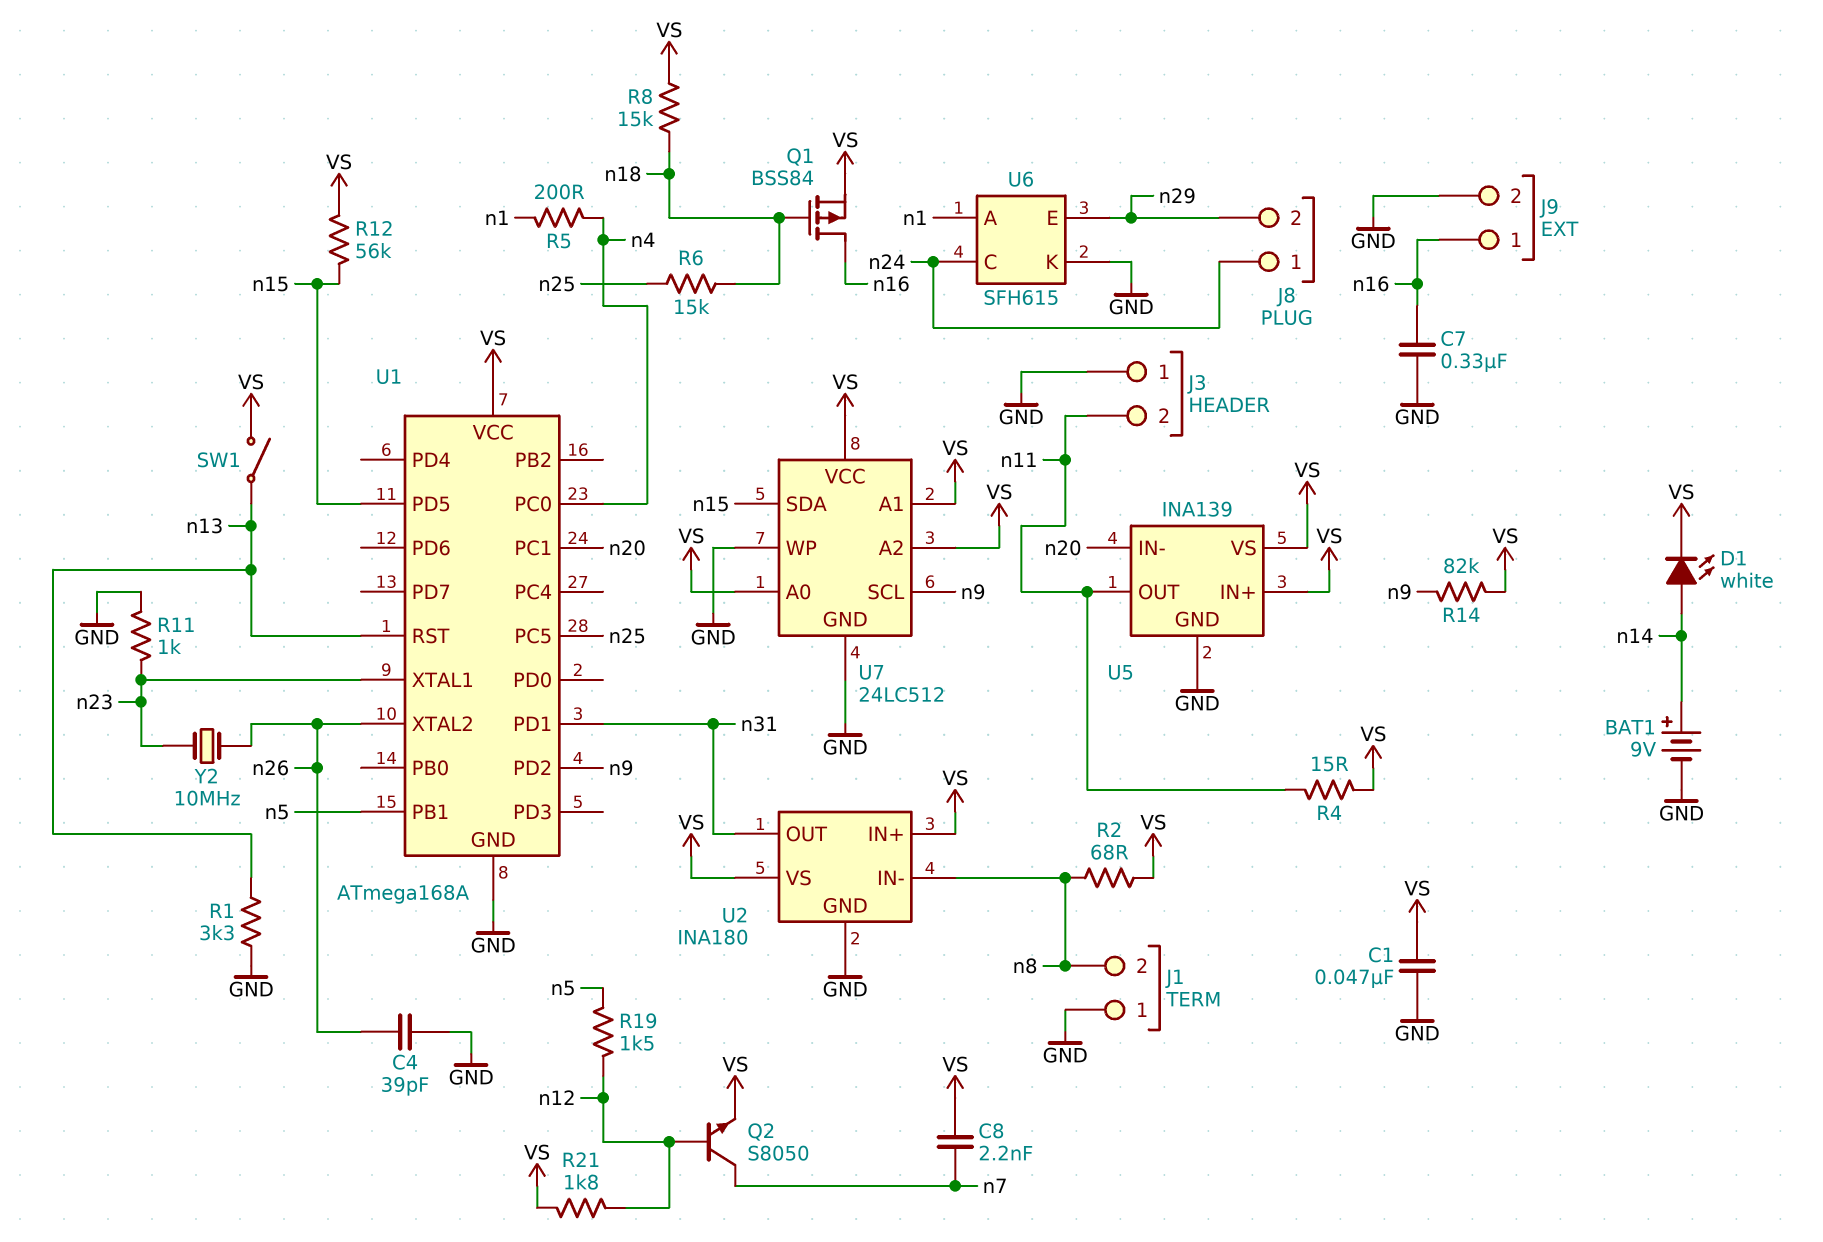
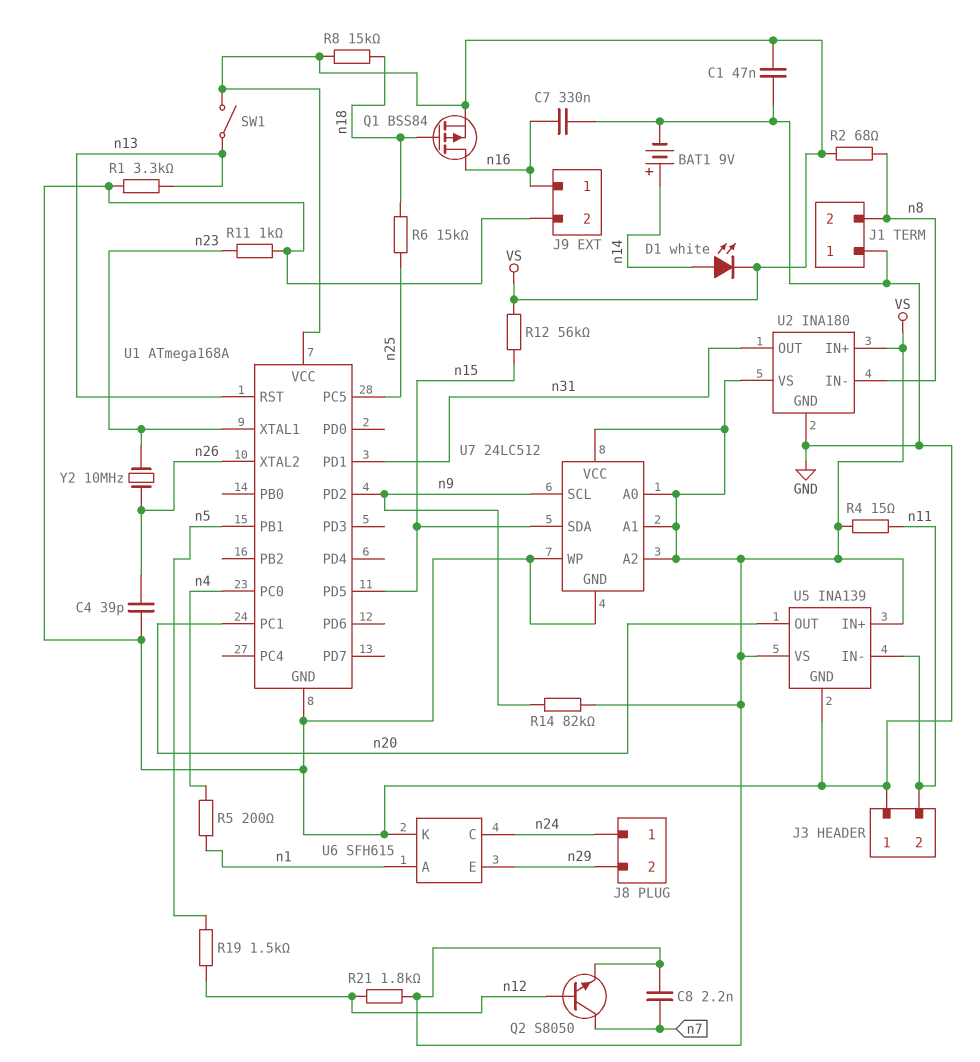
U5 pin IN-: n20 -> n11
U5 pin OUT: n11 -> n20

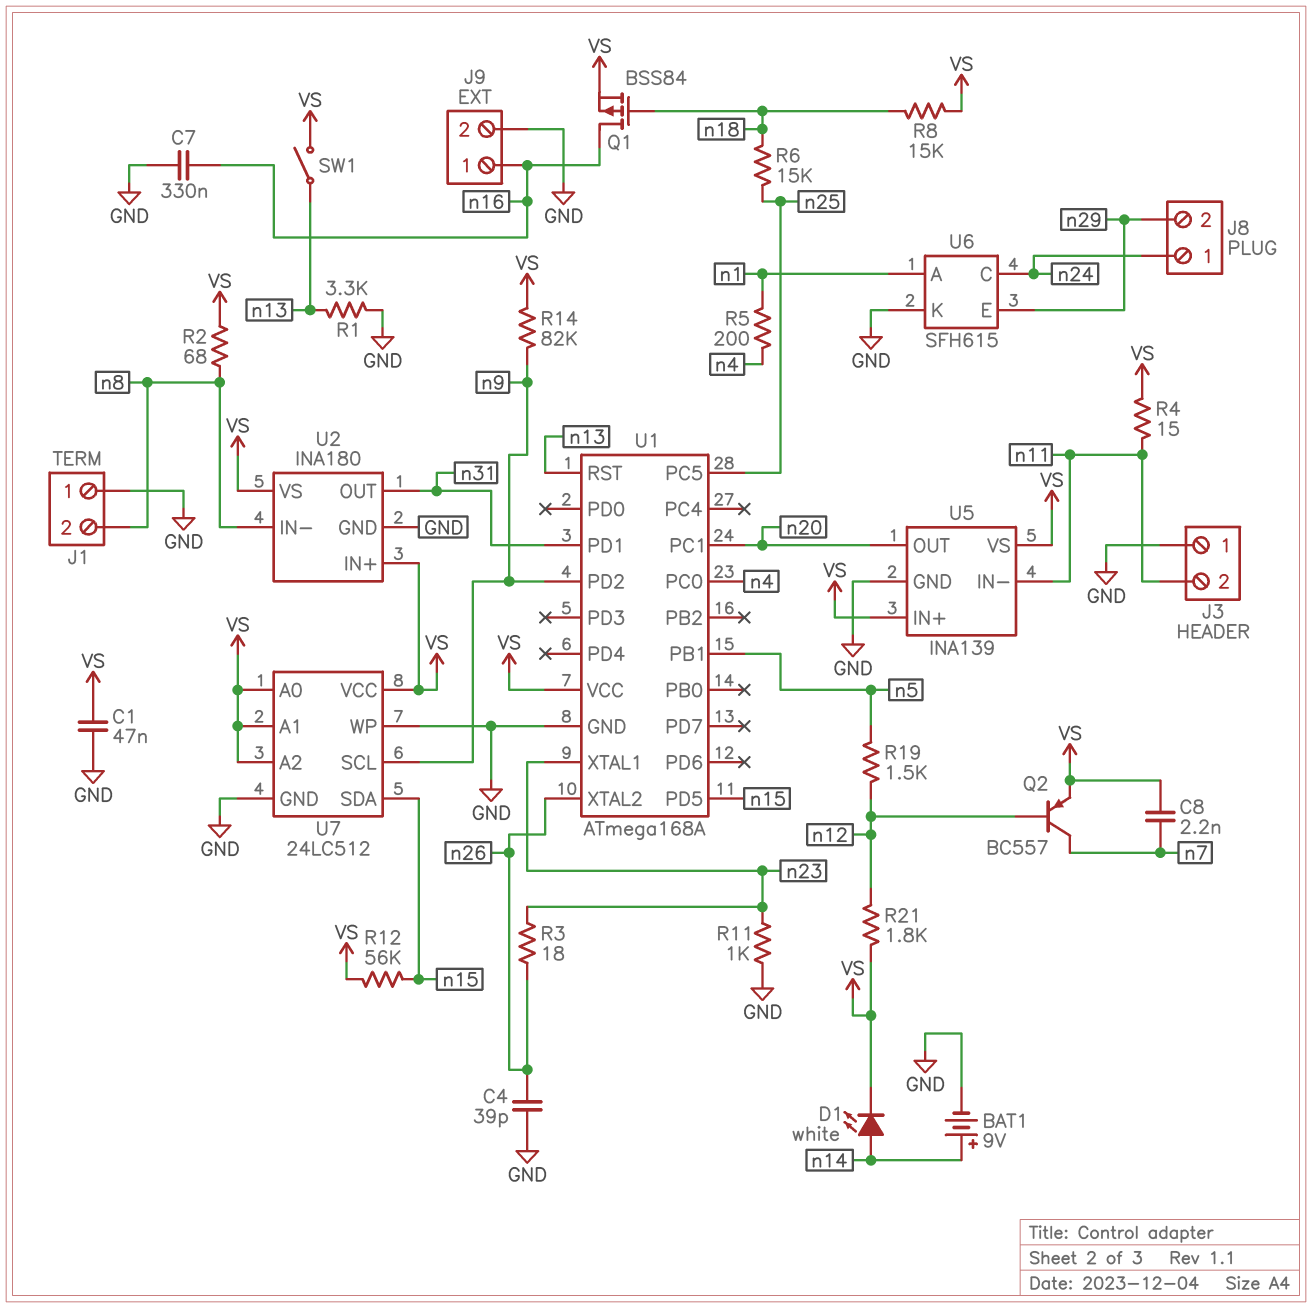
Q2: NPN S8050 (B n12, C n7, E VS) -> PNP BC557 (B n12, C n7, E VS)
R3: none -> 18 (n23, n26)
Y2: 10MHz (n23, n26) -> none

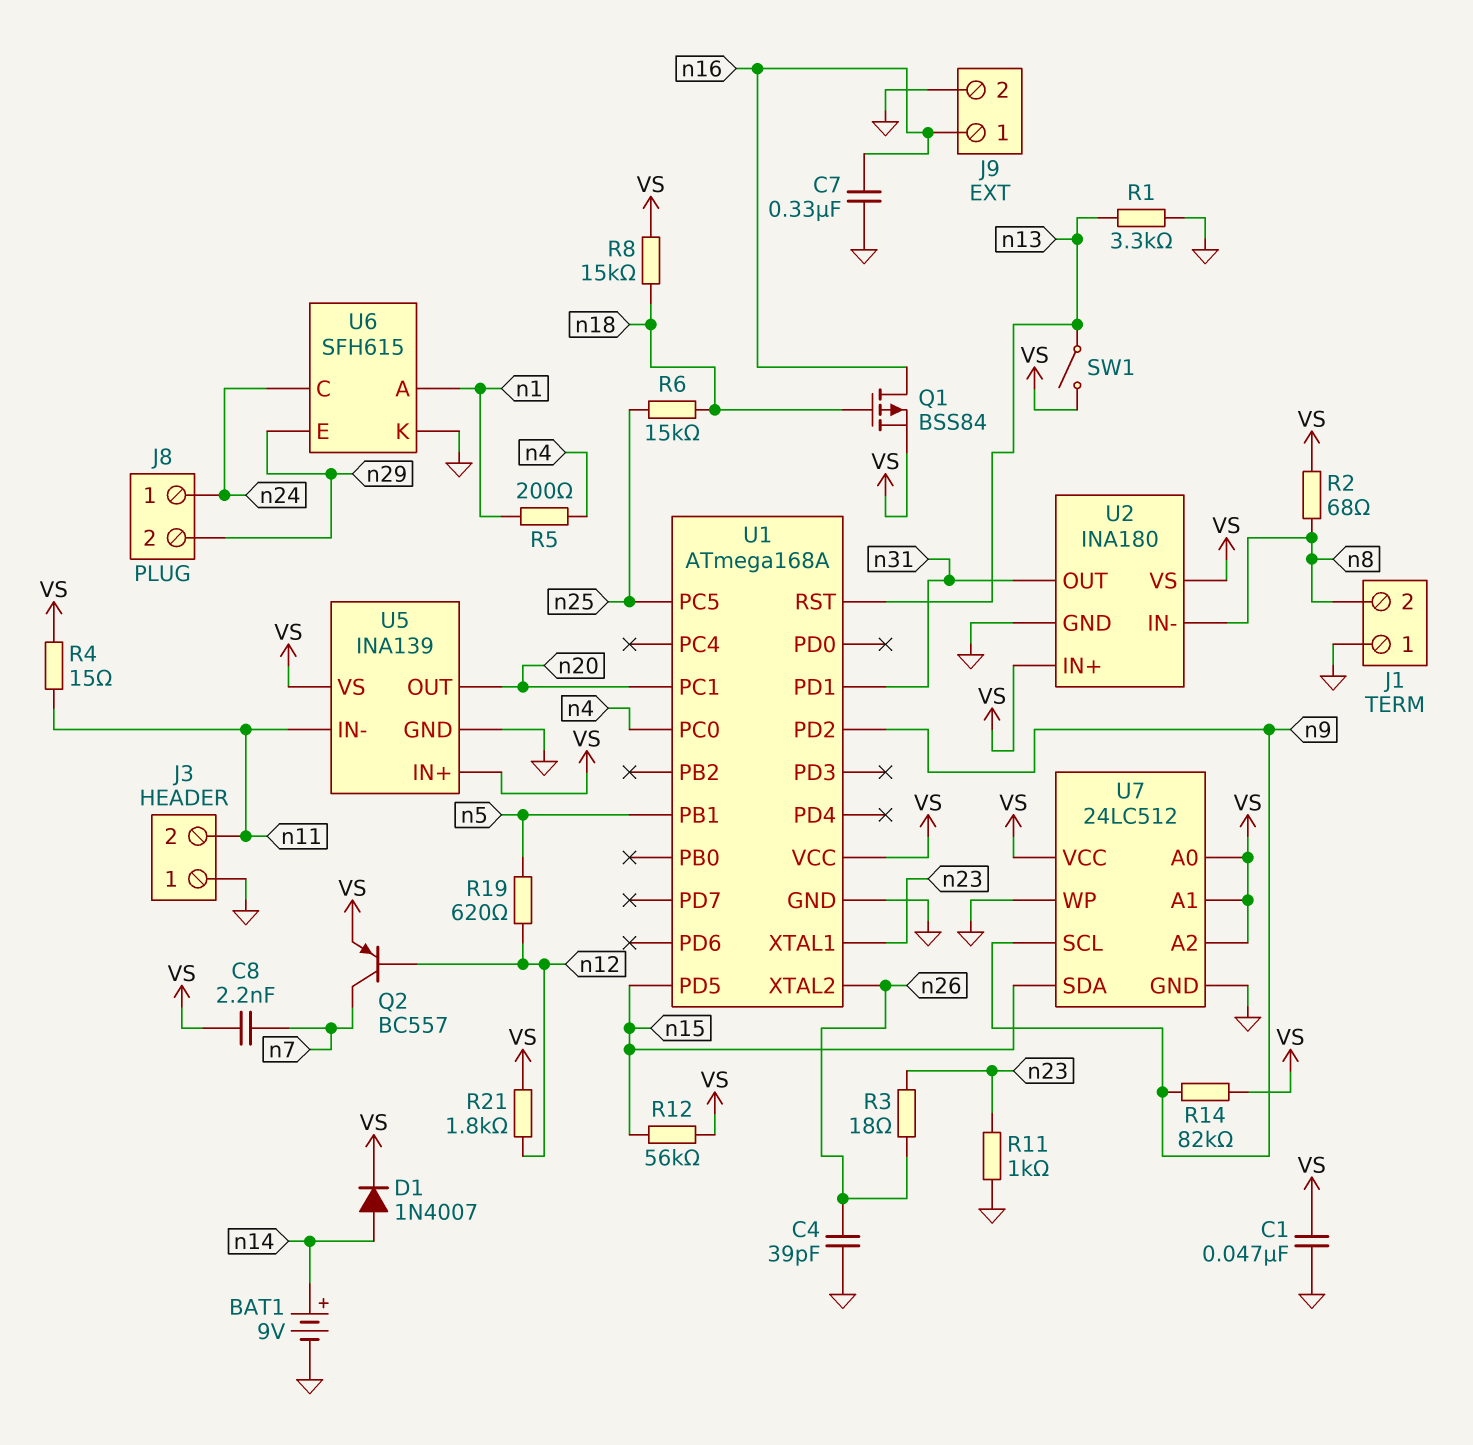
D1: LED white (A n14, K VS) -> diode 1N4007 (A n14, K VS)
R19: 1.5k (n5, n12) -> 620 (n5, n12)

